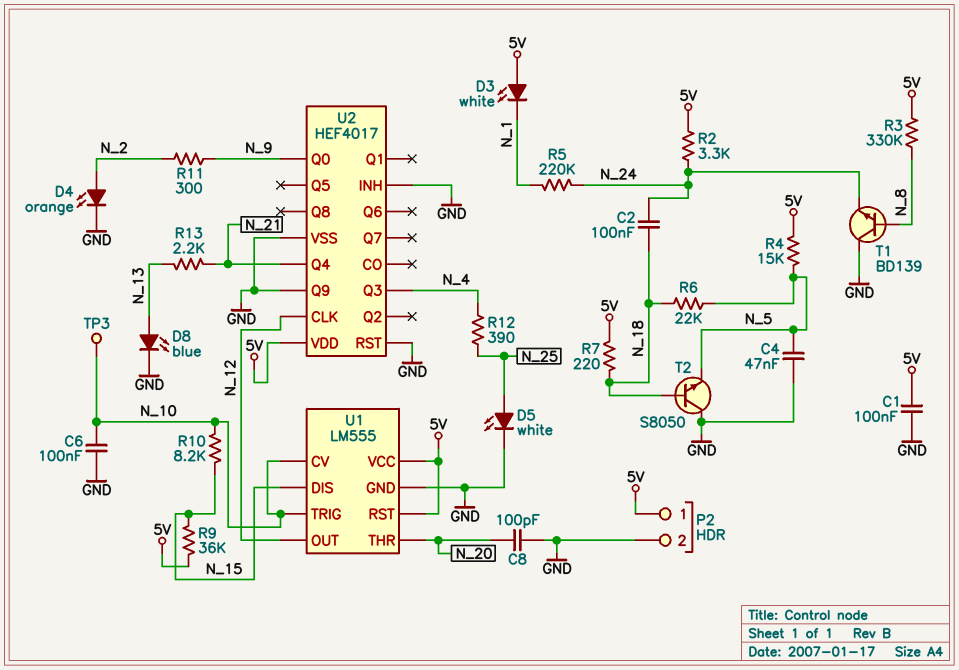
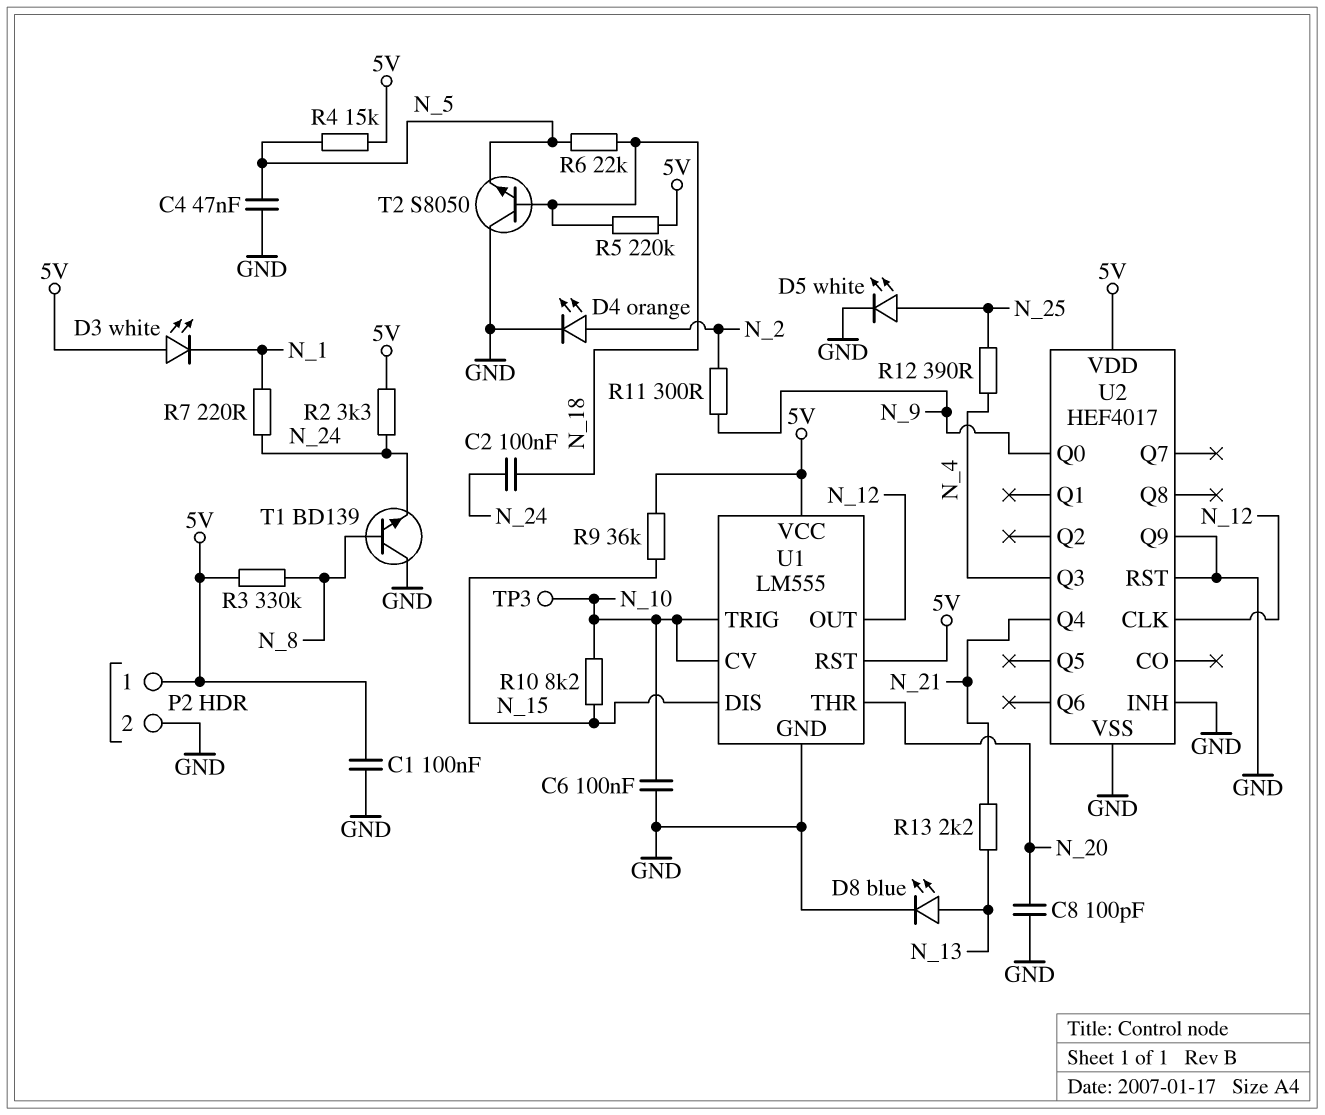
R5: 220k (N_1, N_24) -> 220k (5V, N_18)
R7: 220 (5V, N_18) -> 220 (N_1, N_24)

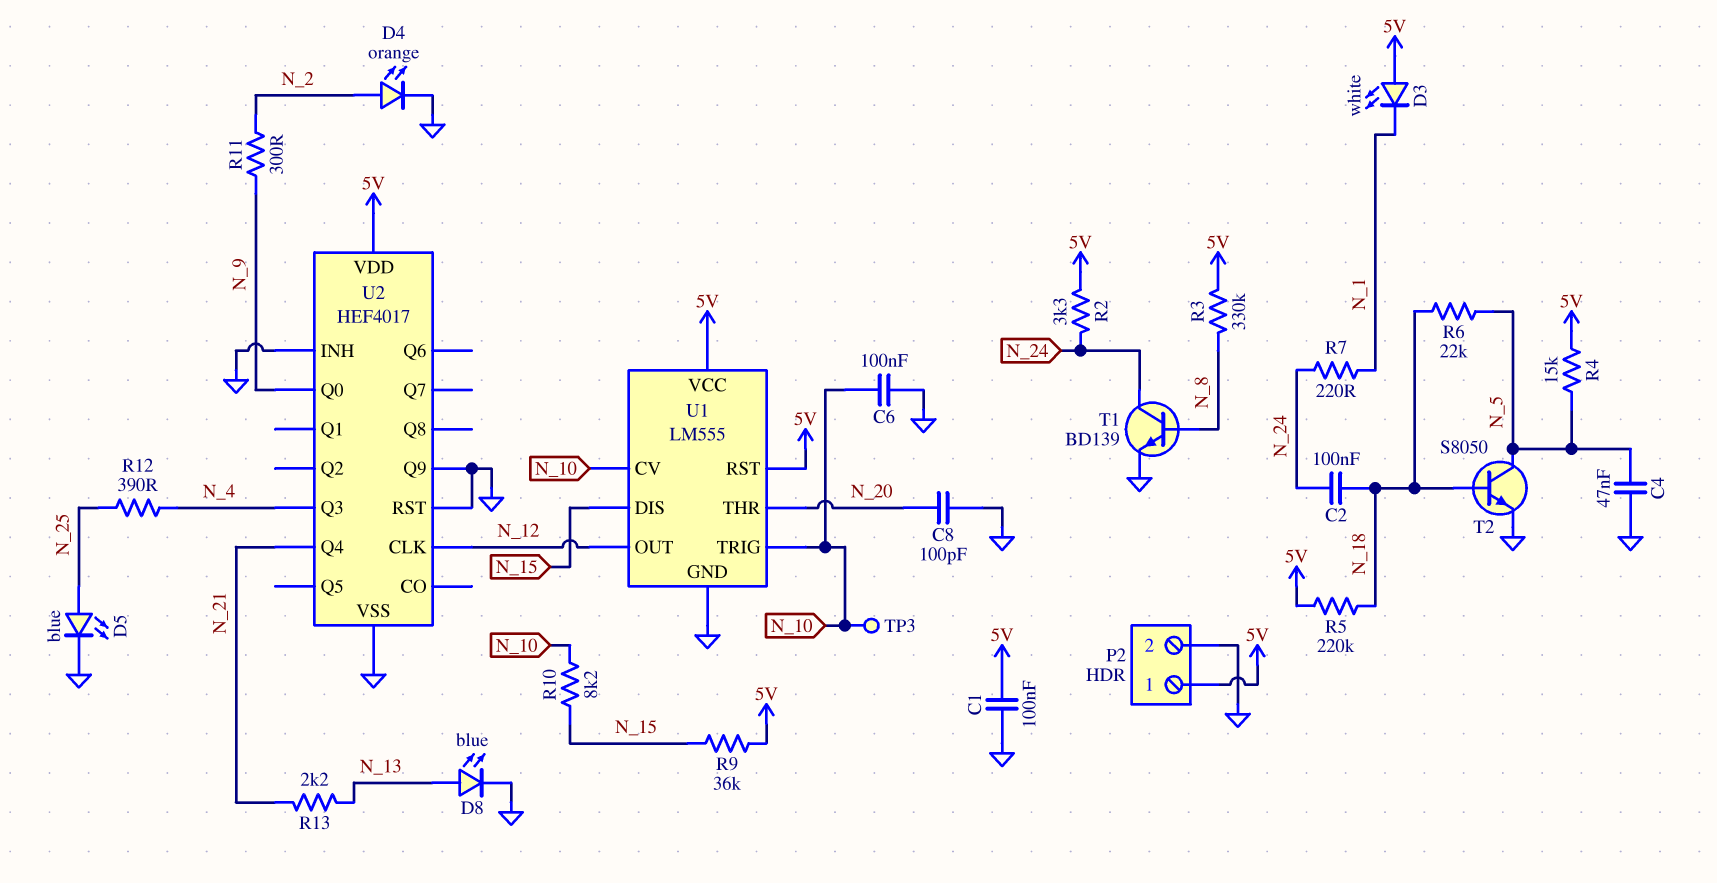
D5: LED white (A N_25, K GND) -> LED blue (A N_25, K GND)
T1: NPN BD139 (B N_8, C GND, E N_24) -> NPN BD139 (B N_8, C N_24, E GND)
T2: NPN S8050 (B N_18, C GND, E N_5) -> NPN S8050 (B N_18, C N_5, E GND)

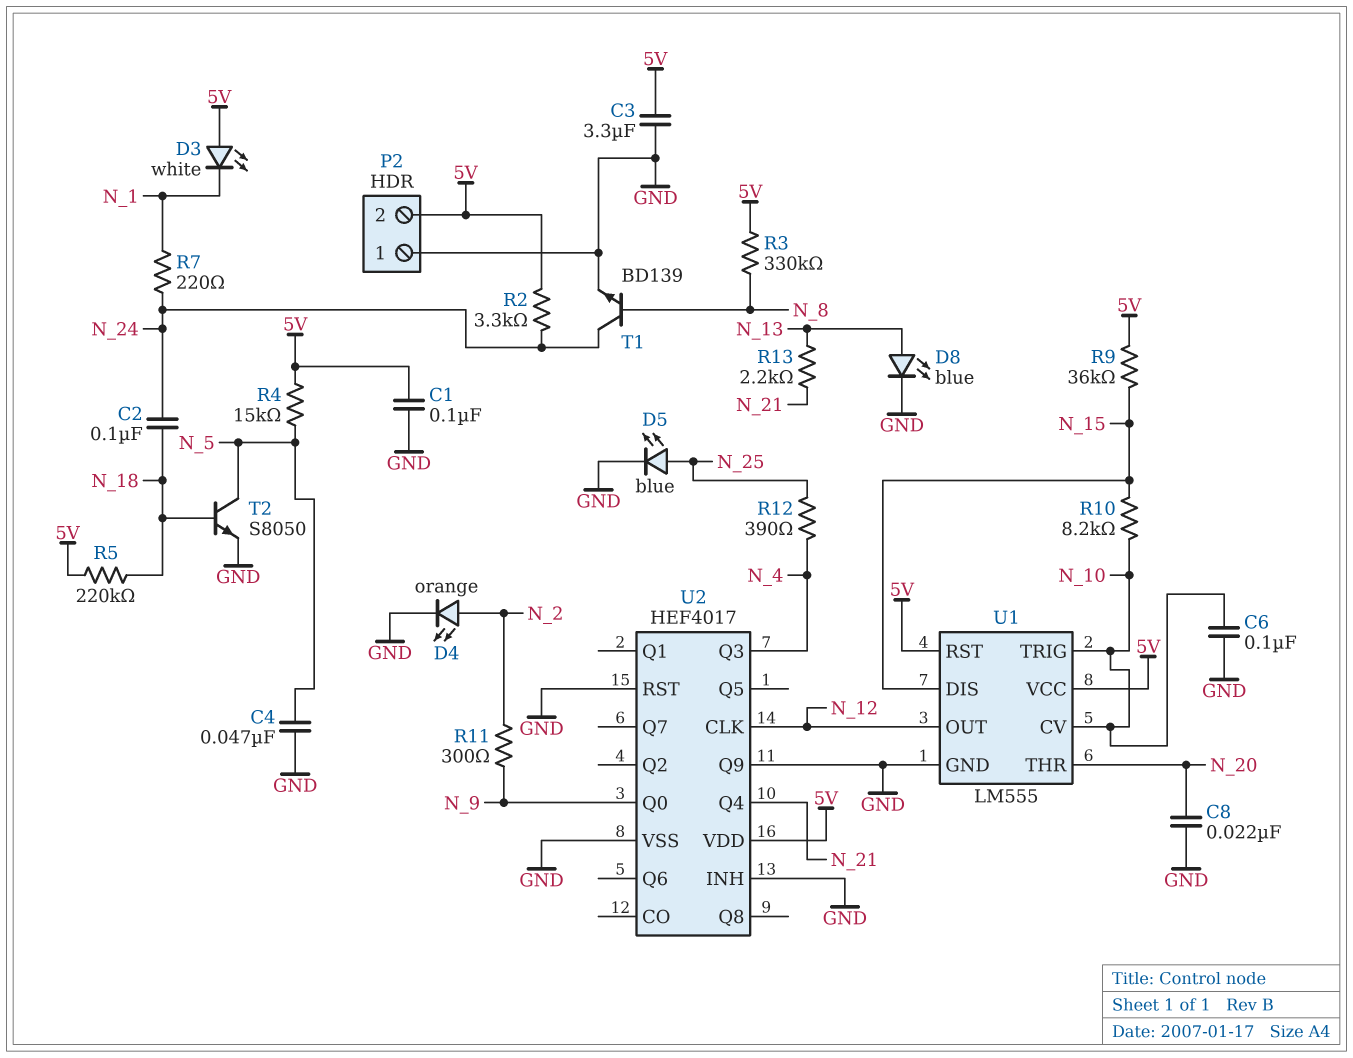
C3: none -> 3.3uF (5V, GND)
C8: 100pF (GND, N_20) -> 22nF (GND, N_20)
P2 pin 1: 5V -> GND
P2 pin 2: GND -> 5V
R6: 22k (N_5, N_18) -> none
TP3: test point (N_10) -> none

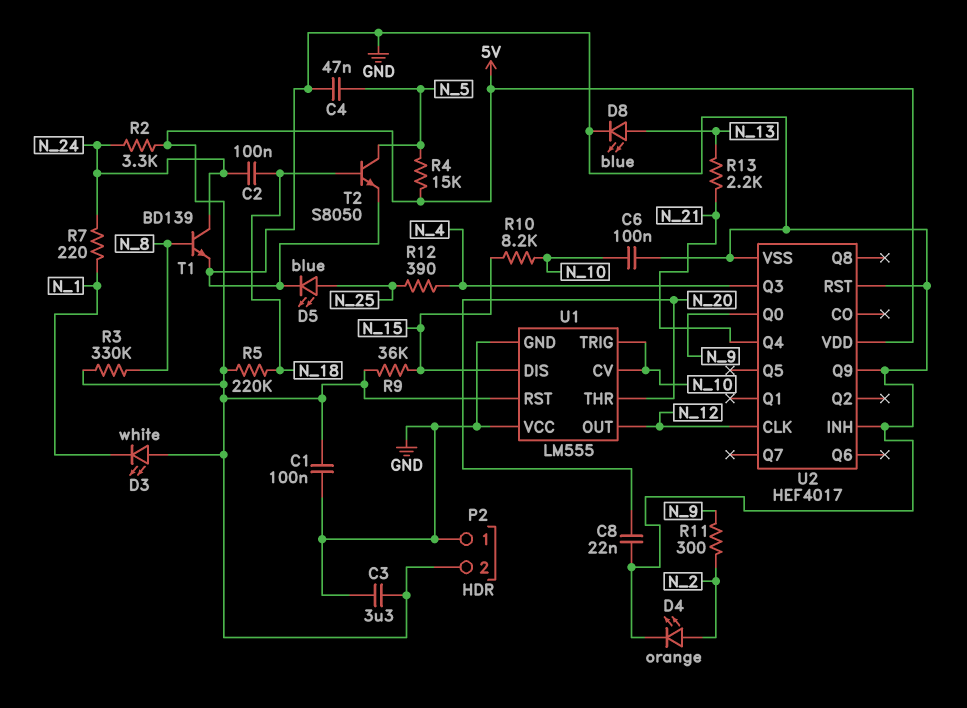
U1 pin VCC: 5V -> GND

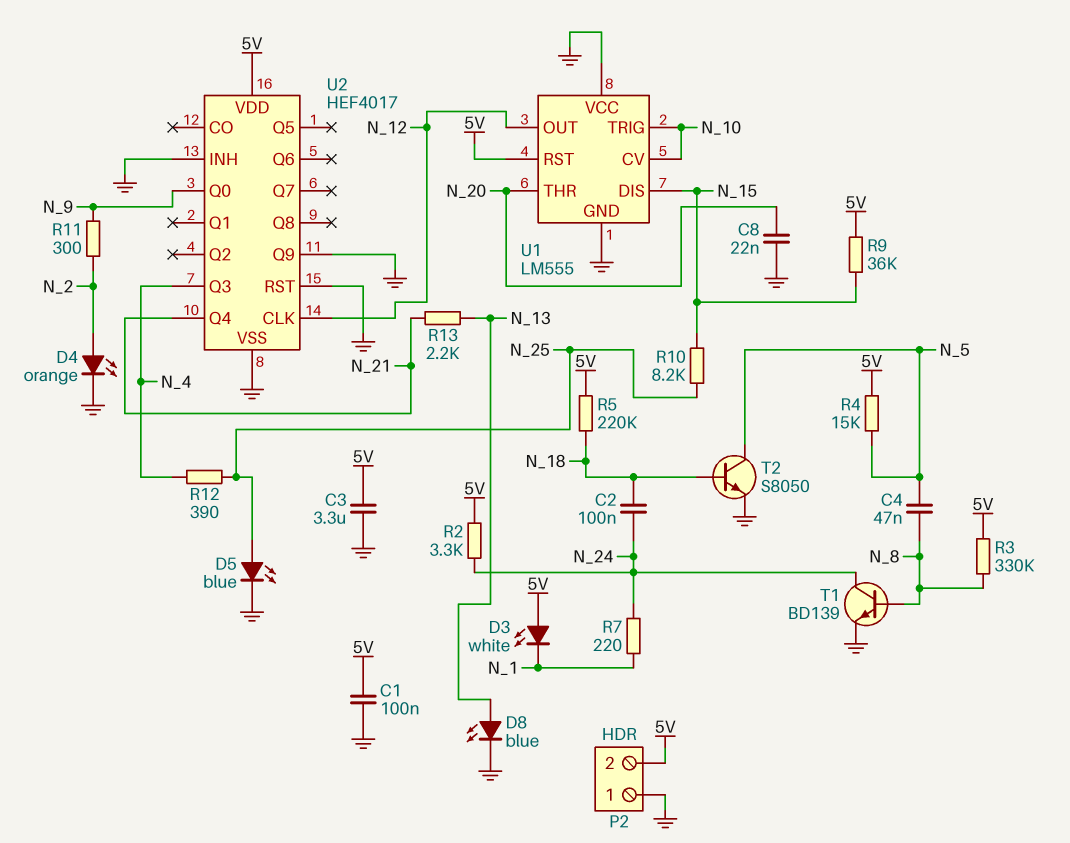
C4: 47nF (GND, N_5) -> 47nF (N_5, N_8)
C6: 100nF (GND, N_10) -> none
R10: 8.2k (N_10, N_15) -> 8.2k (N_15, N_25)

